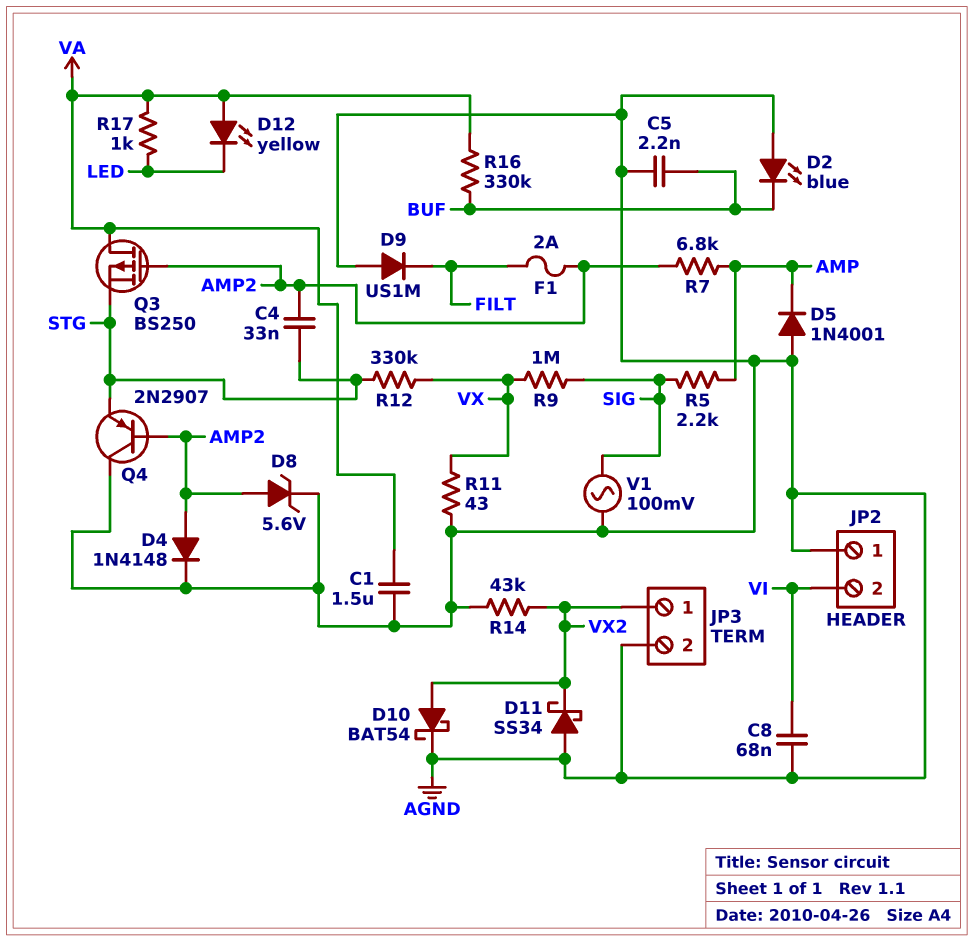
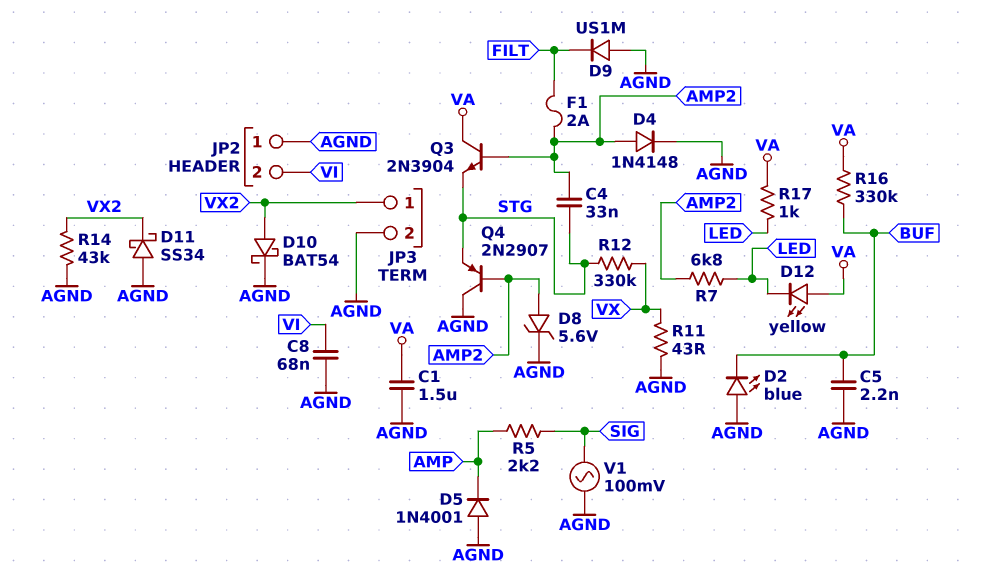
Q3: PMOS BS250 (G AMP2, D VA, S STG) -> NPN 2N3904 (B AMP2, C VA, E STG)
R7: 6.8k (AMP, AMP2) -> 6.8k (AMP2, LED)
R9: 1M (SIG, VX) -> none

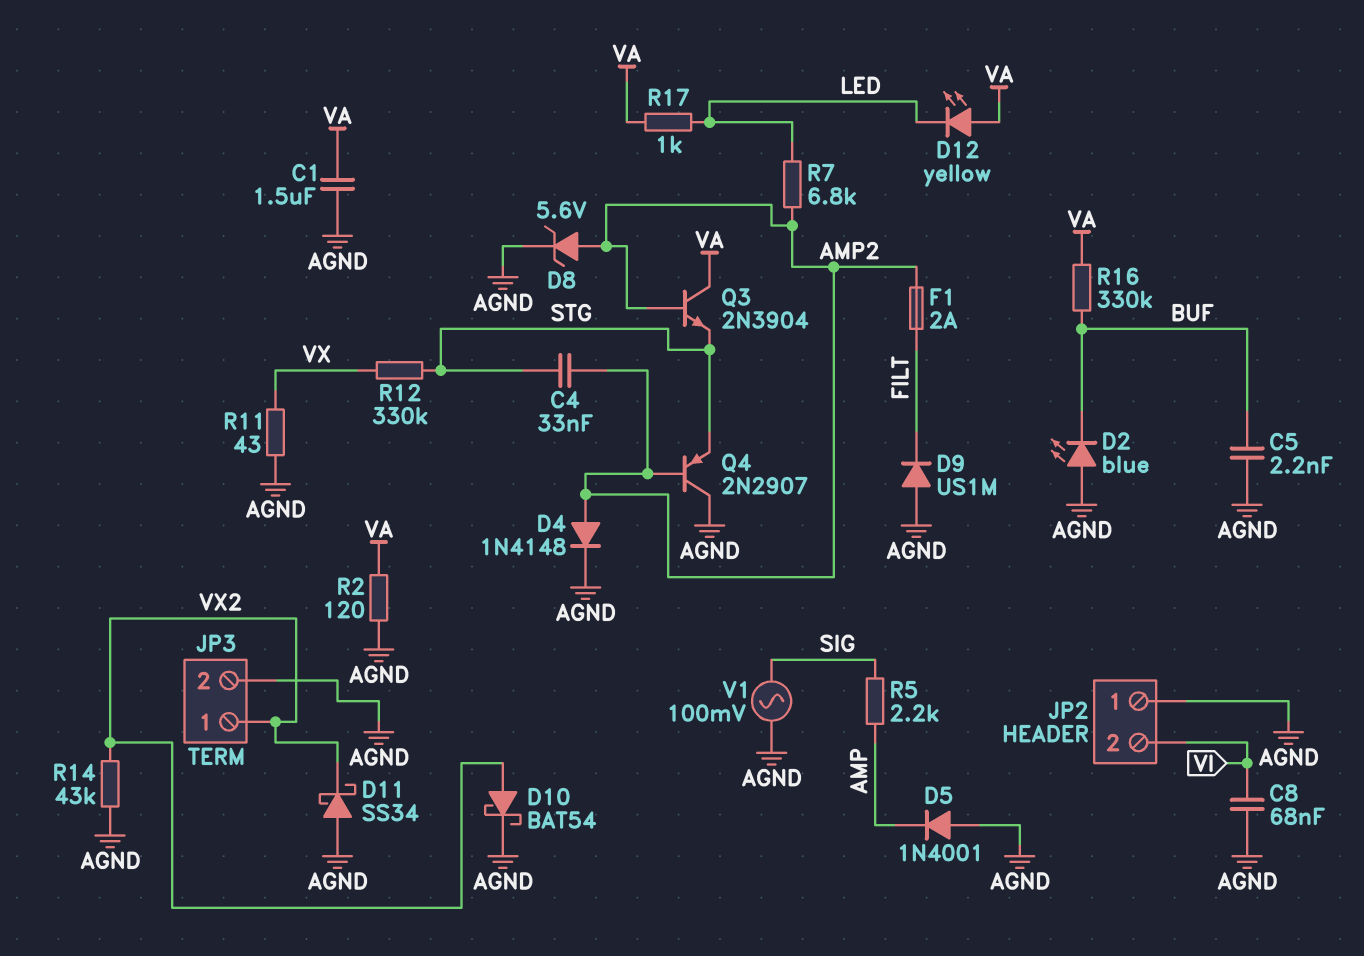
R2: none -> 120 (AGND, VA)

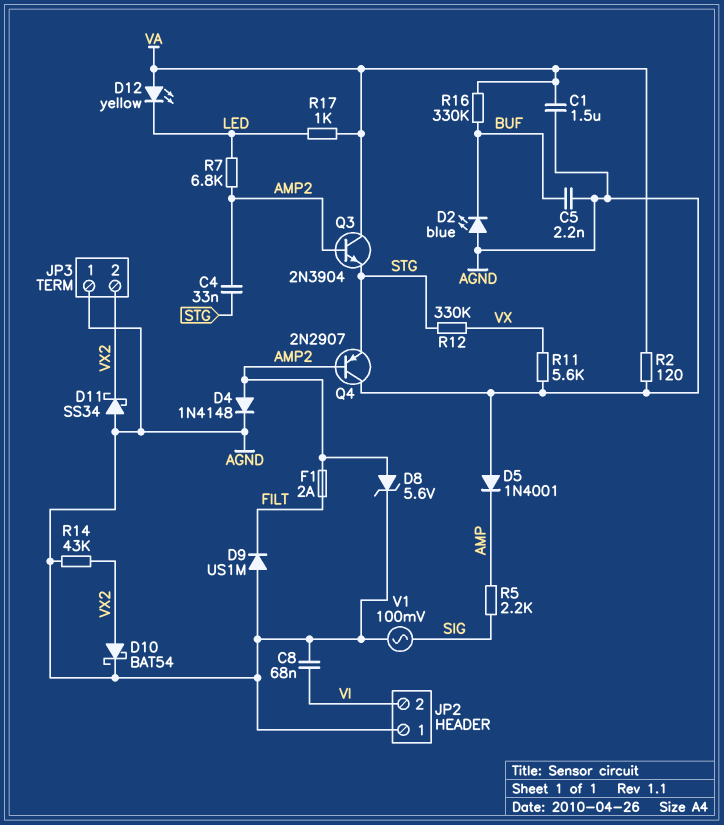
JP3 pin 1: VX2 -> AGND
JP3 pin 2: AGND -> VX2
R11: 43 (AGND, VX) -> 5.6k (AGND, VX)

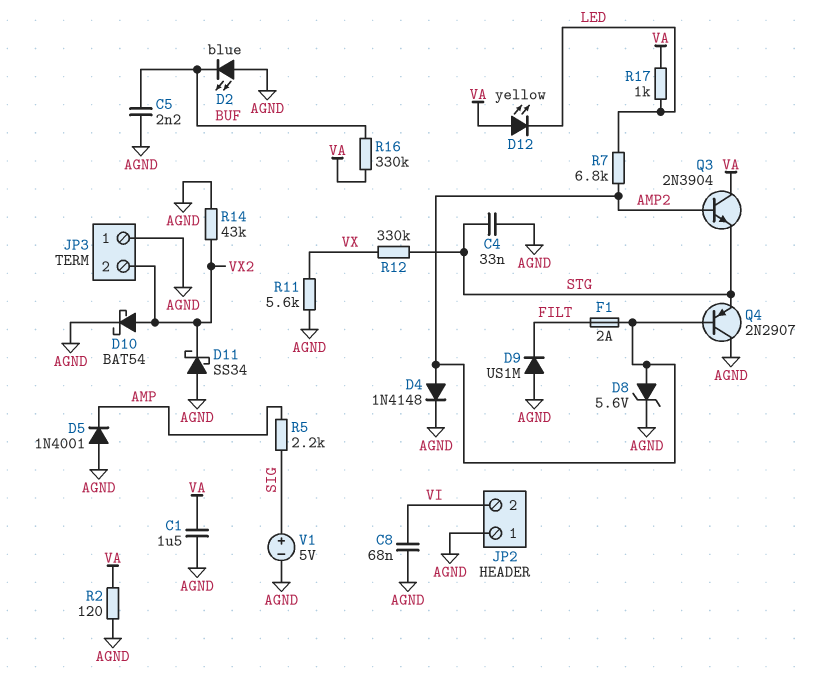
C4: 33nF (AMP2, STG) -> 33nF (AGND, STG)
V1: AC 100mV (AGND, SIG) -> 5V (plus SIG, minus AGND)

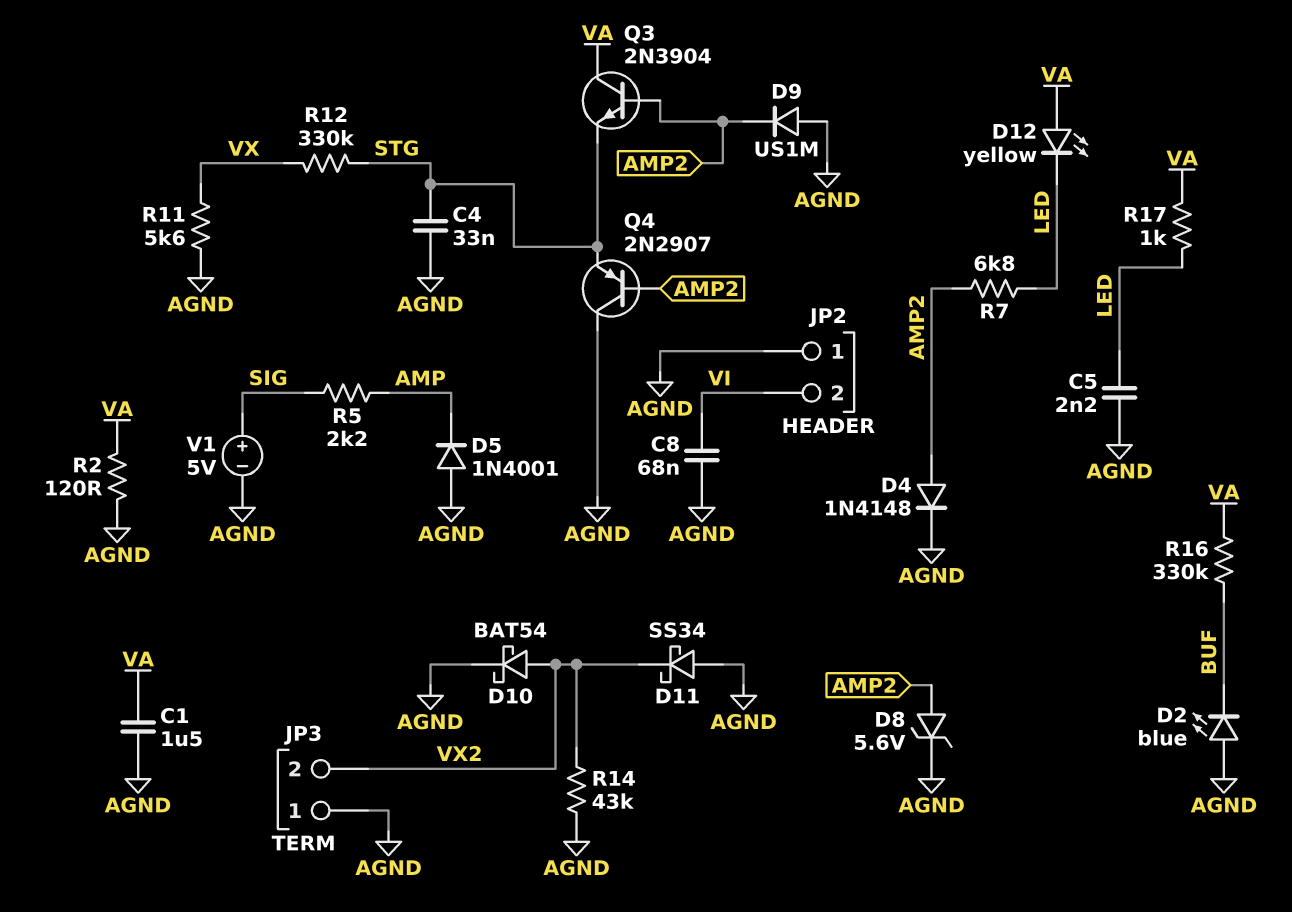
C5: 2.2nF (AGND, BUF) -> 2.2nF (AGND, LED)
D9: diode US1M (A AGND, K FILT) -> diode US1M (A AGND, K AMP2)
F1: 2A (AMP2, FILT) -> none

